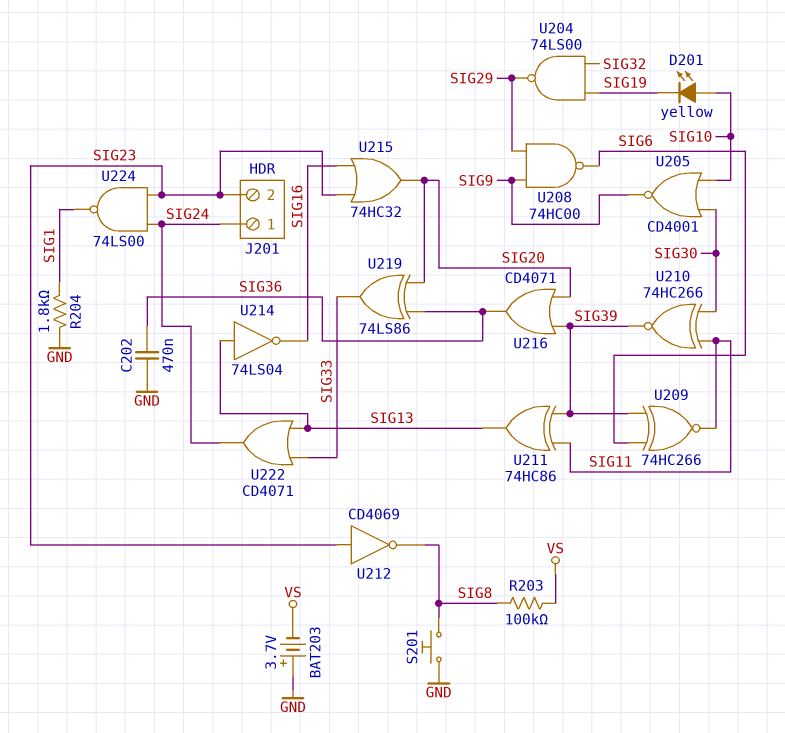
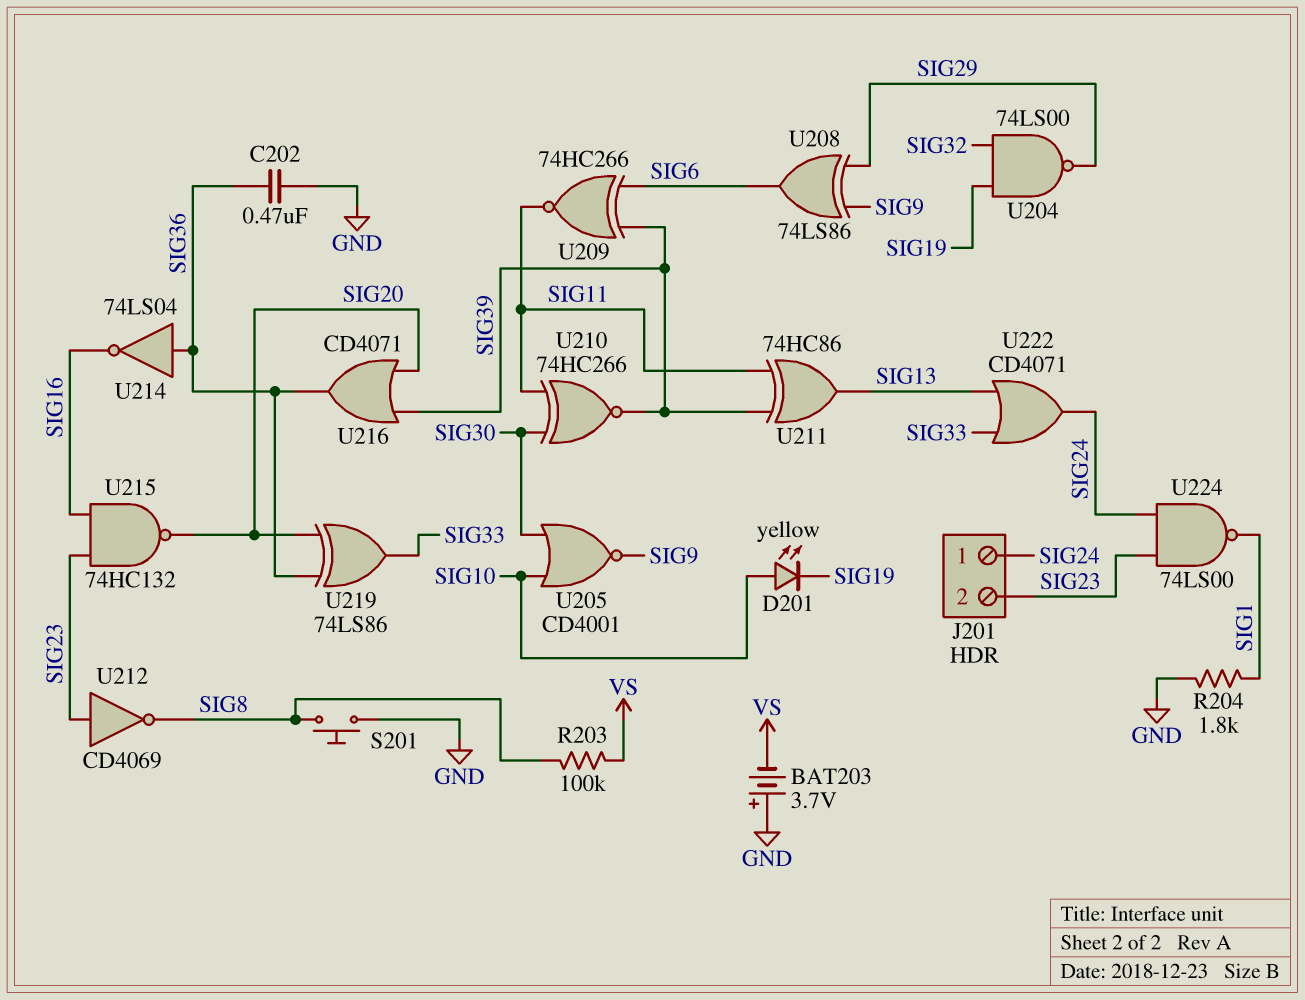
U208: NAND 74HC00 (in SIG9, in SIG29, out SIG6) -> XOR 74LS86 (in SIG9, in SIG29, out SIG6)
U214: NOT 74LS04 (in SIG13, out SIG16) -> NOT 74LS04 (in SIG36, out SIG16)
U215: OR 74HC32 (in SIG16, in SIG23, out SIG20) -> NAND 74HC132 (in SIG16, in SIG23, out SIG20)

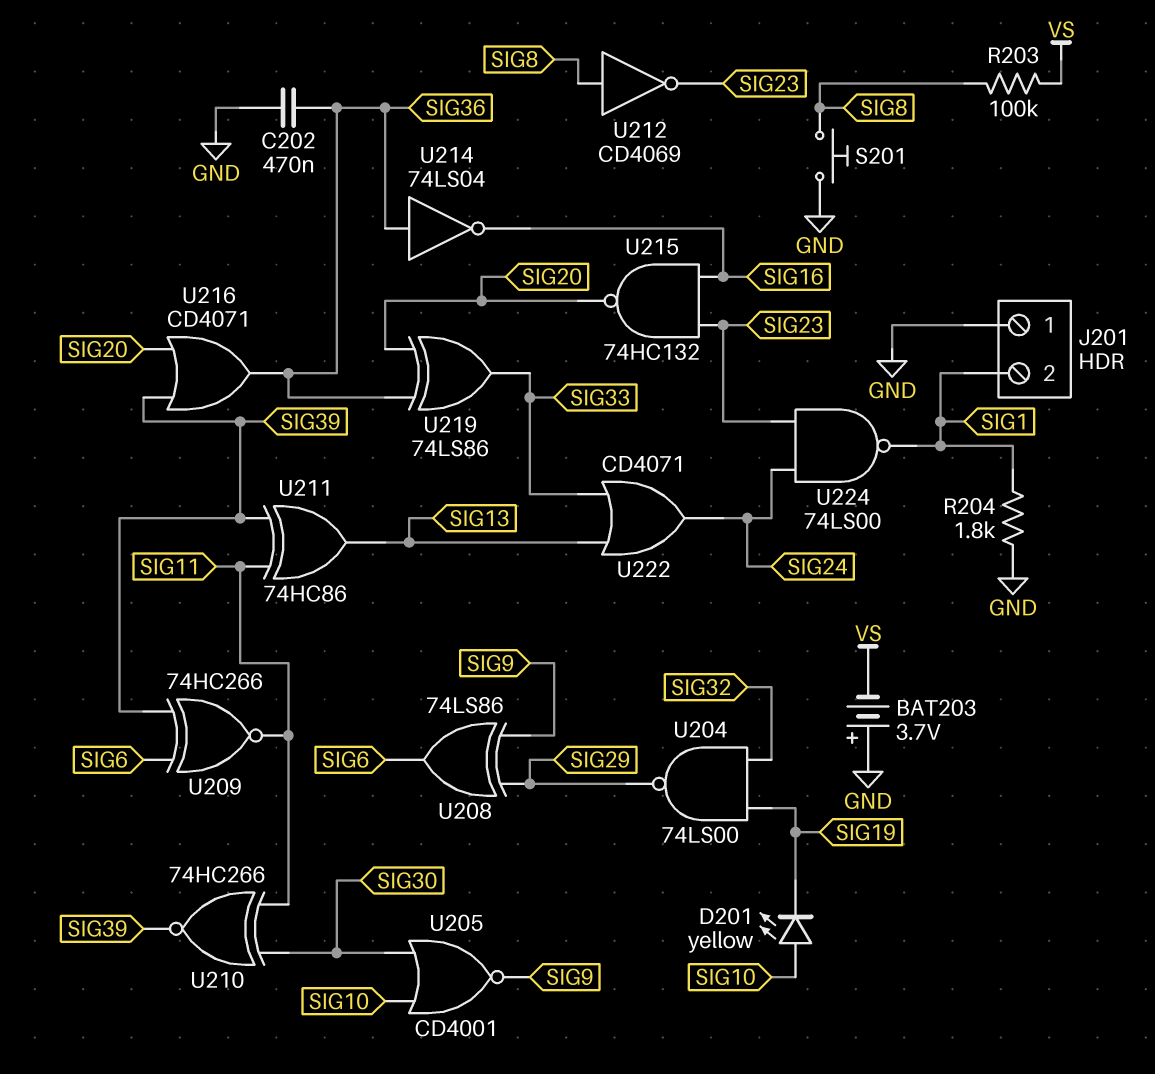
J201 pin 1: SIG24 -> GND
J201 pin 2: SIG23 -> SIG1
U212: NOT CD4069 (in SIG23, out SIG8) -> NOT CD4069 (in SIG8, out SIG23)

